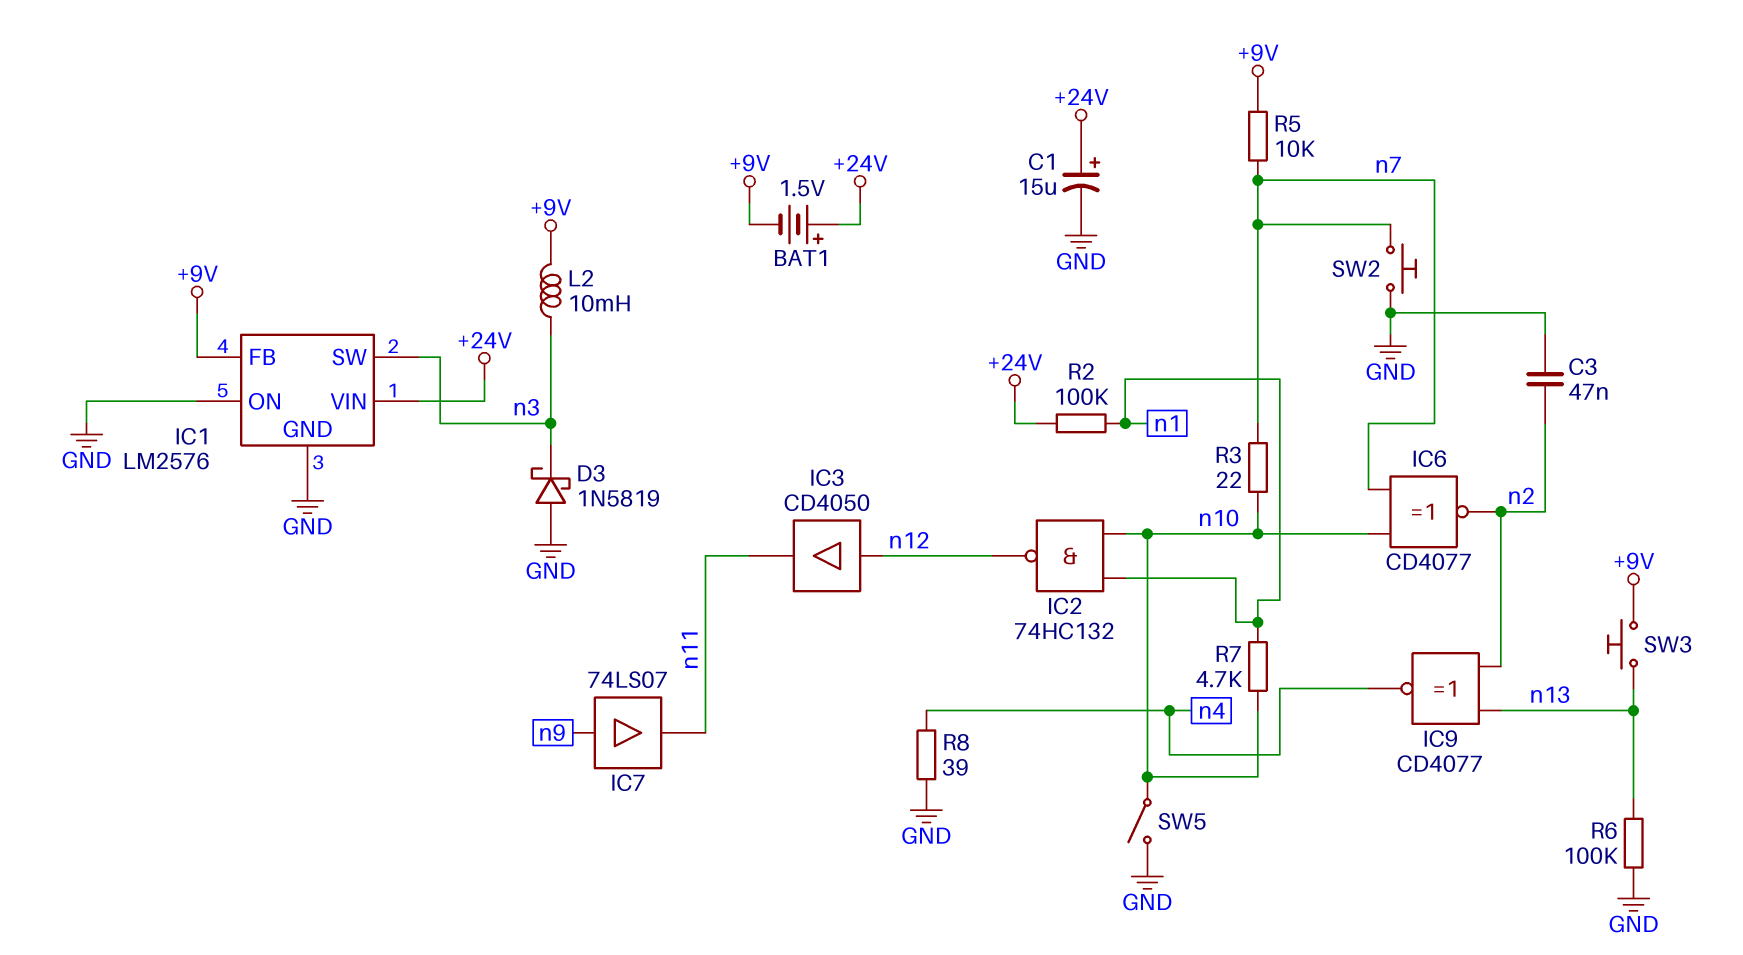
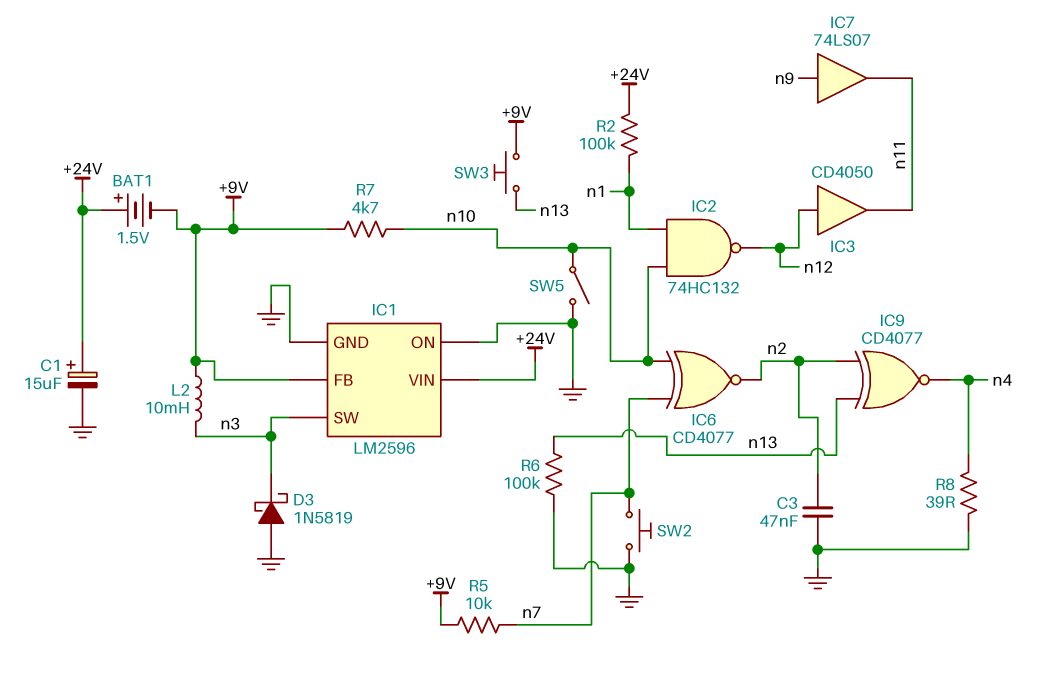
IC1: LM2576 -> LM2596
R3: 22 (n7, n10) -> none
R7: 4.7k (n1, n10) -> 4.7k (+9V, n10)

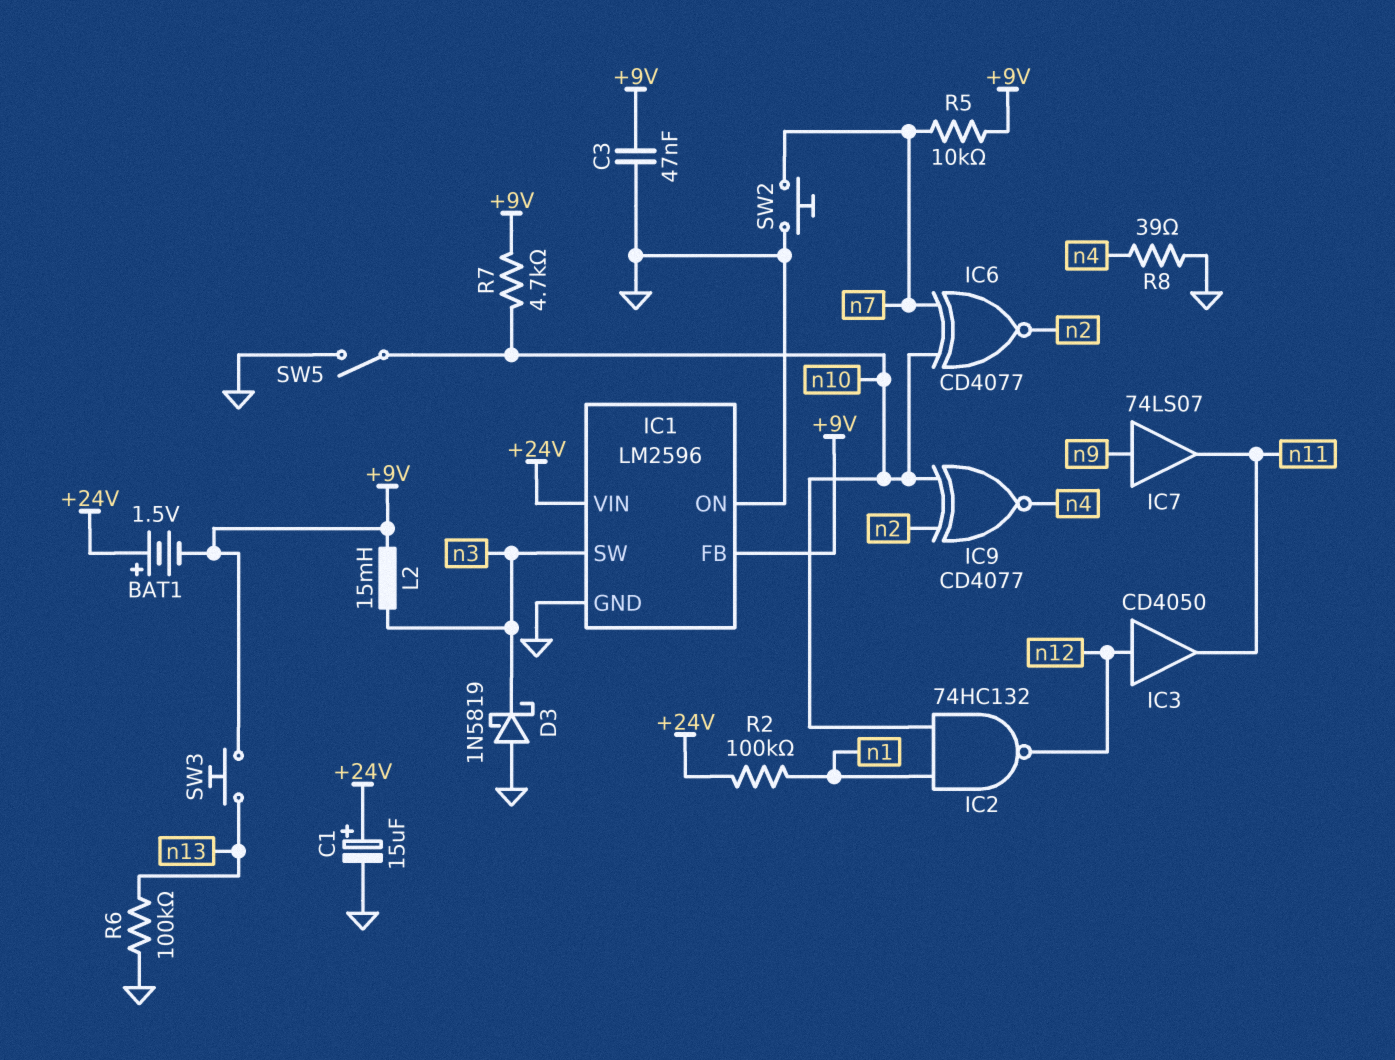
C3: 47nF (GND, n2) -> 47nF (+9V, GND)
IC9: XNOR CD4077 (in n2, in n13, out n4) -> XNOR CD4077 (in n2, in n10, out n4)
L2: 10mH (+9V, n3) -> 15mH (+9V, n3)

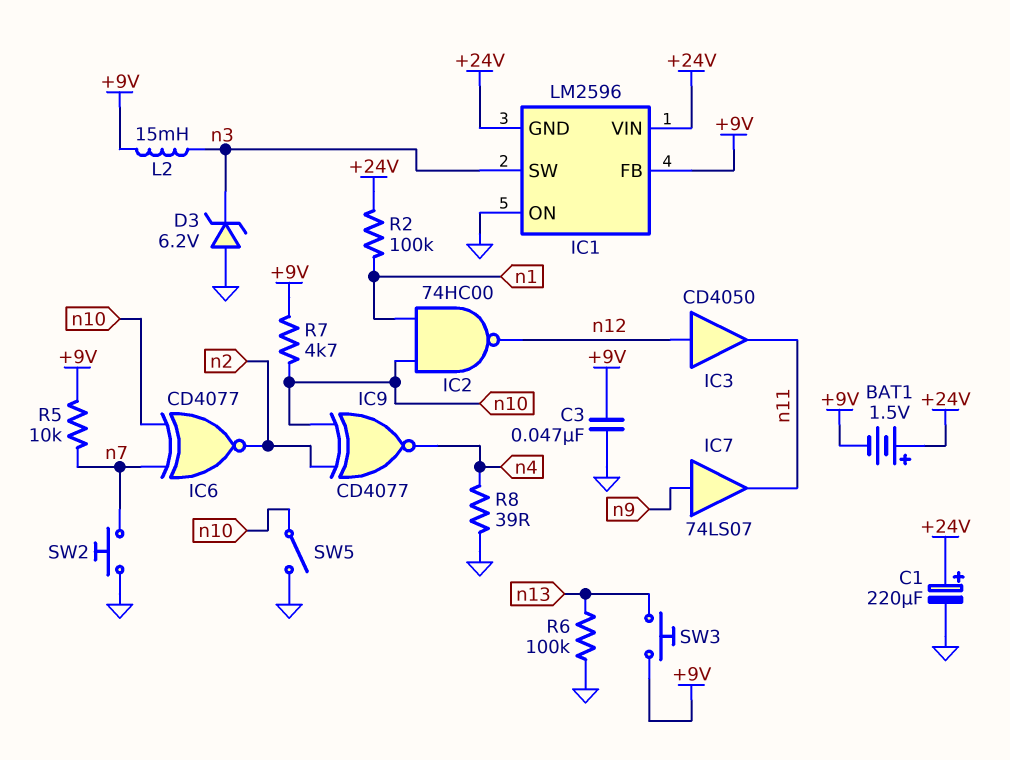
C1: 15uF (plus +24V, minus GND) -> 220uF (plus +24V, minus GND)
D3: schottky 1N5819 (A GND, K n3) -> zener 6.2V (A GND, K n3)
IC1 pin GND: GND -> +24V
IC2: NAND 74HC132 (in n1, in n10, out n12) -> NAND 74HC00 (in n1, in n10, out n12)

